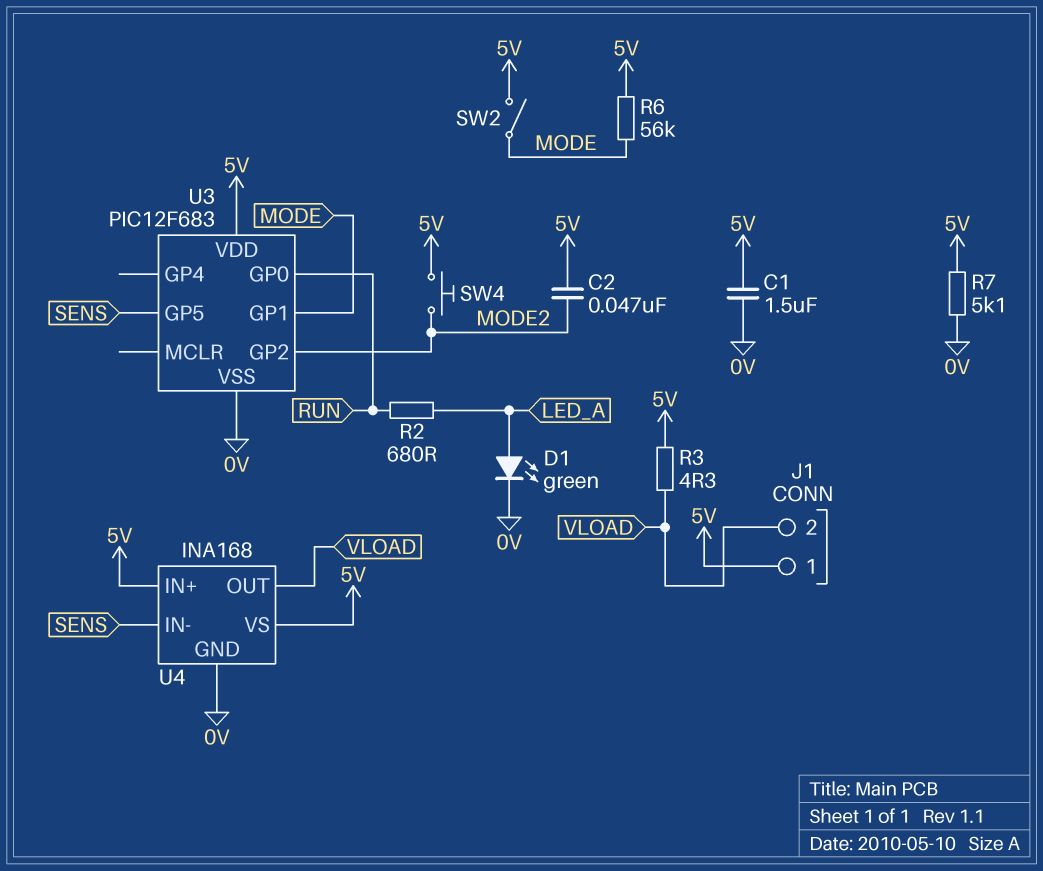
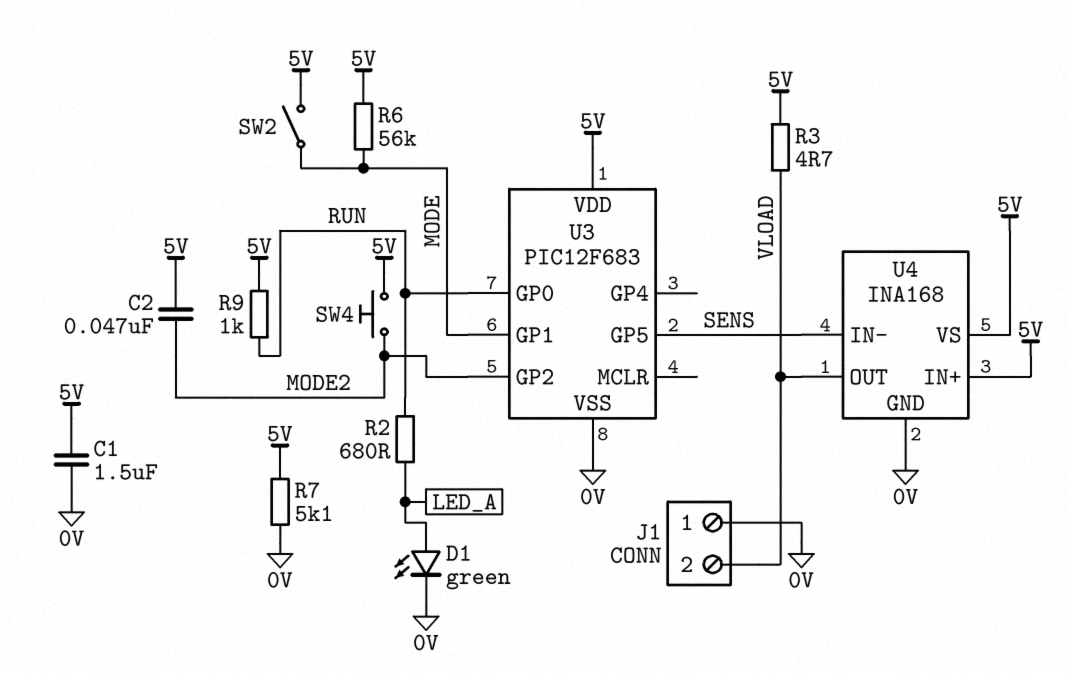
J1 pin 1: 5V -> 0V
R3: 4.3 (5V, VLOAD) -> 4.7 (5V, VLOAD)
R9: none -> 1k (5V, RUN)

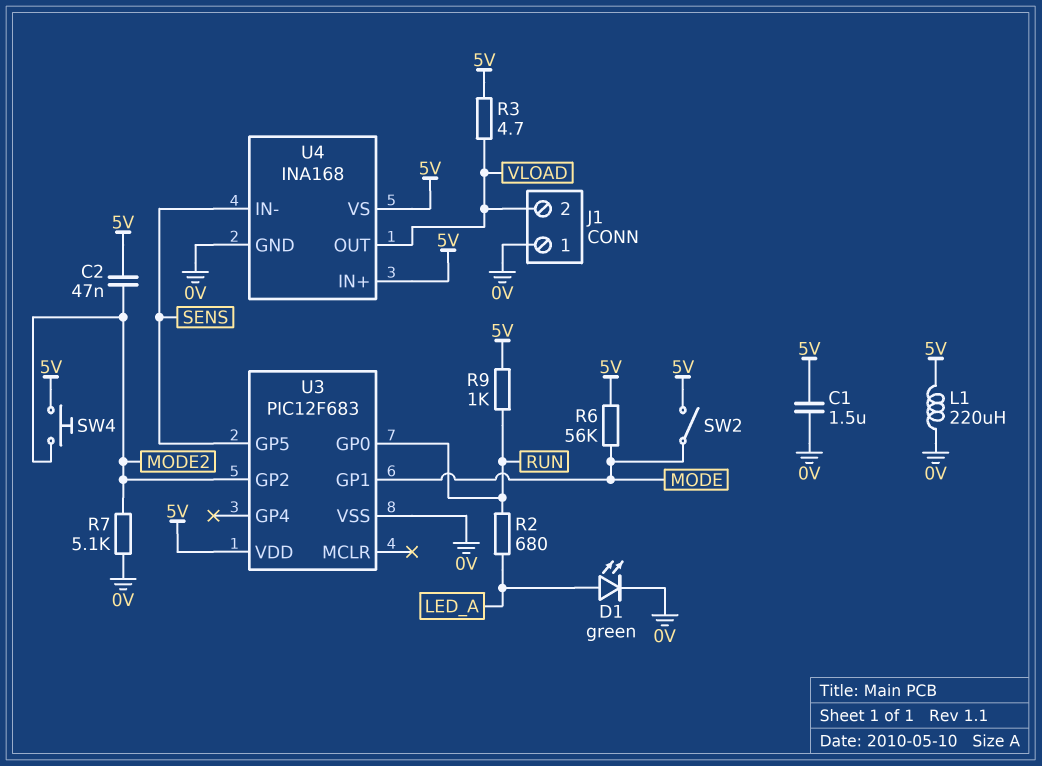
L1: none -> 220uH (0V, 5V)
R7: 5.1k (0V, 5V) -> 5.1k (0V, MODE2)

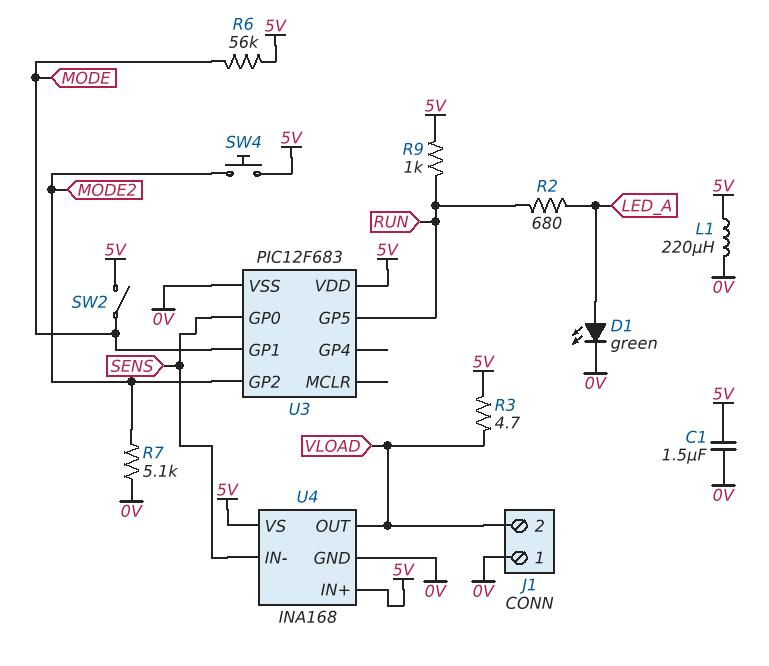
C2: 47nF (5V, MODE2) -> none
U3 pin GP0: RUN -> SENS
U3 pin GP5: SENS -> RUN

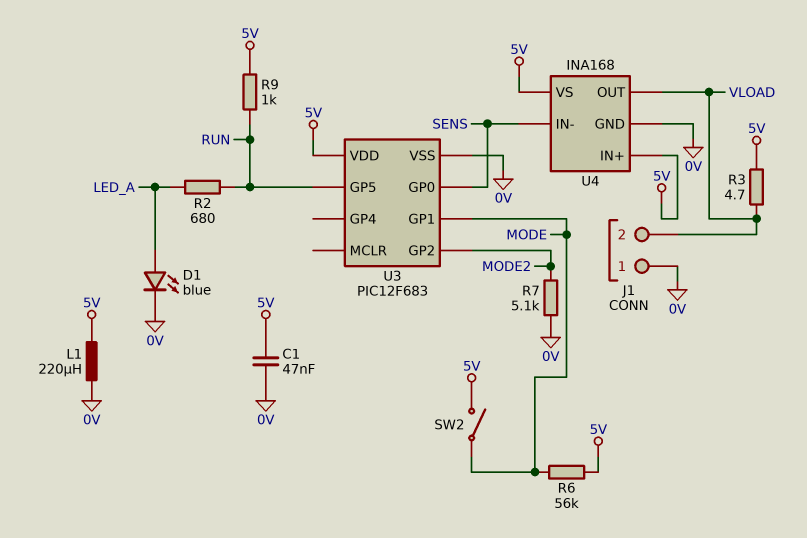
C1: 1.5uF (0V, 5V) -> 47nF (0V, 5V)
D1: LED green (A LED_A, K 0V) -> LED blue (A LED_A, K 0V)
SW4: button (5V, MODE2) -> none

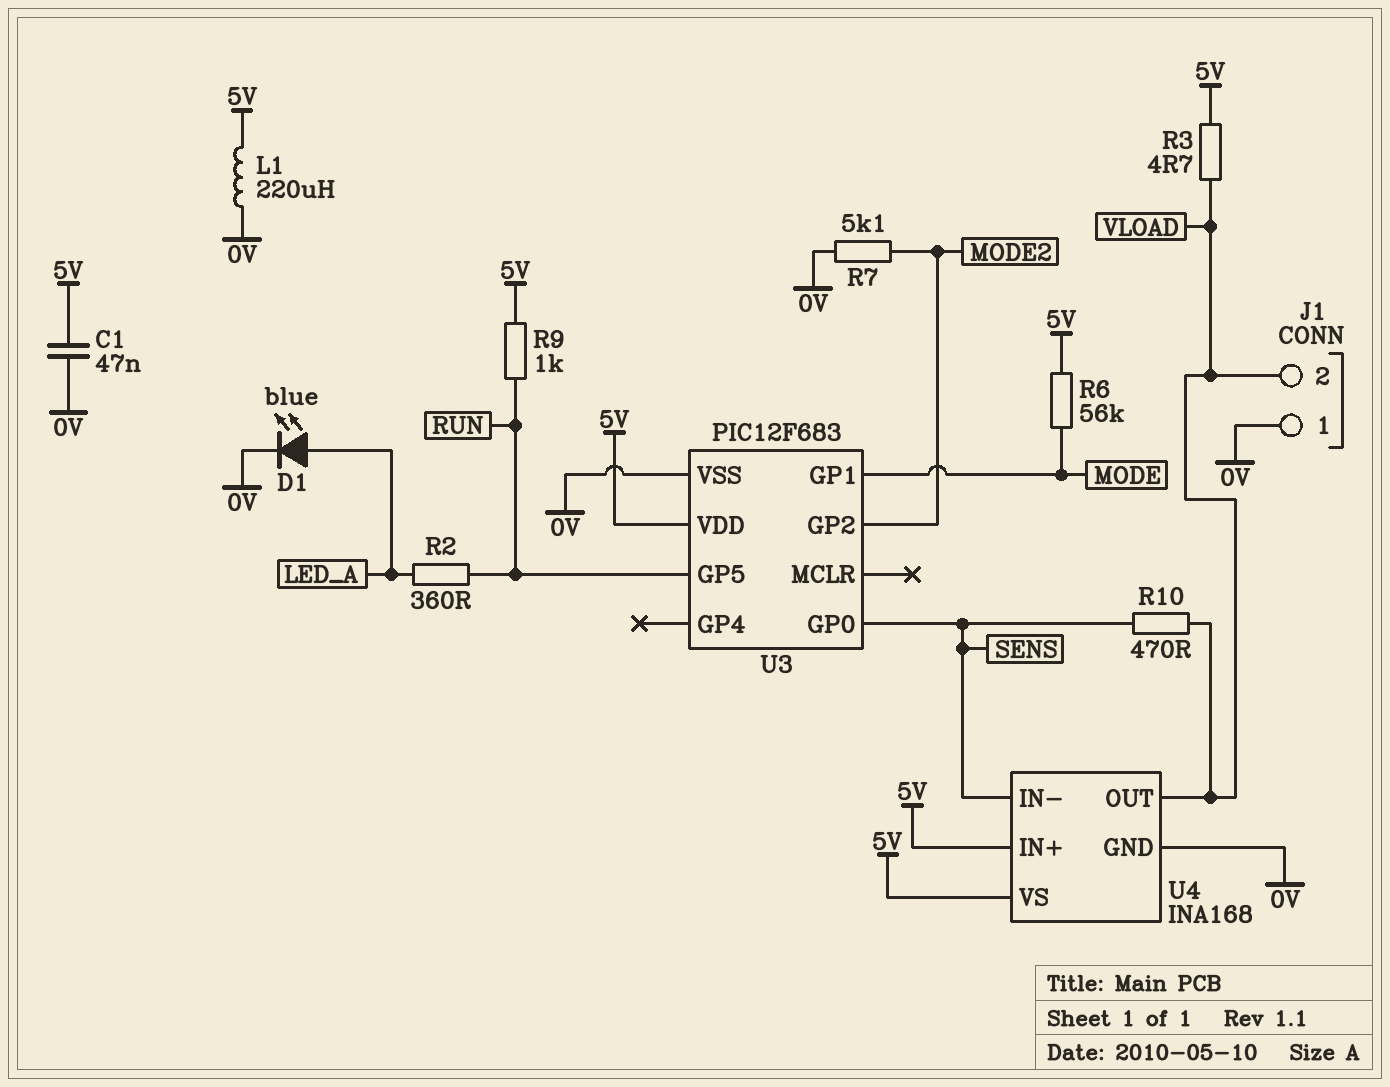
R2: 680 (LED_A, RUN) -> 360 (LED_A, RUN)
R10: none -> 470 (SENS, VLOAD)
SW2: switch (5V, MODE) -> none

